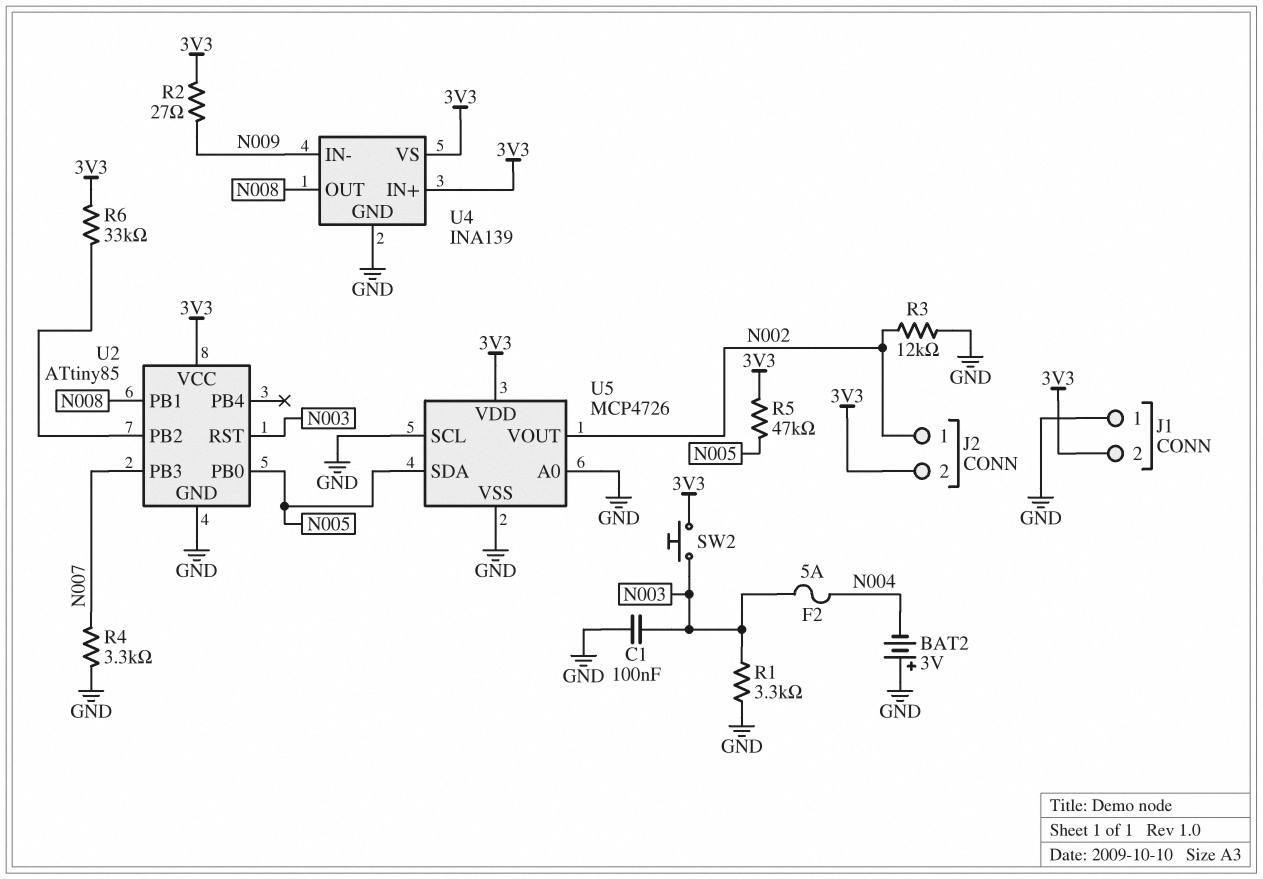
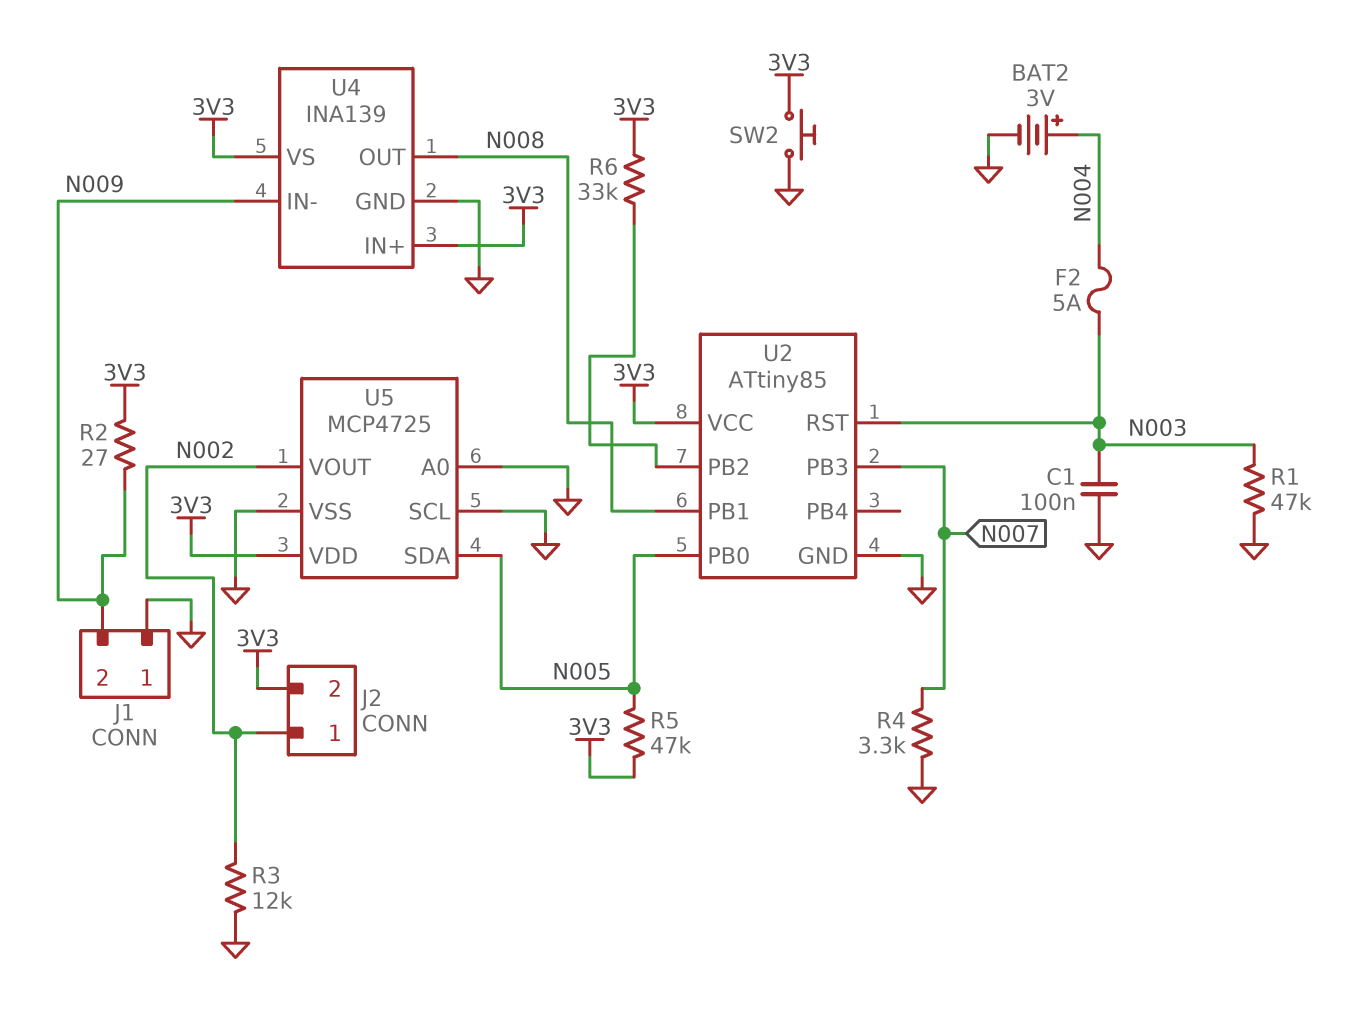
BAT2: 3V (plus GND, minus N004) -> 3V (plus N004, minus GND)
J1 pin 2: 3V3 -> N009
R1: 3.3k (GND, N003) -> 47k (GND, N003)
SW2: button (3V3, N003) -> button (3V3, GND)
U5: MCP4726 -> MCP4725

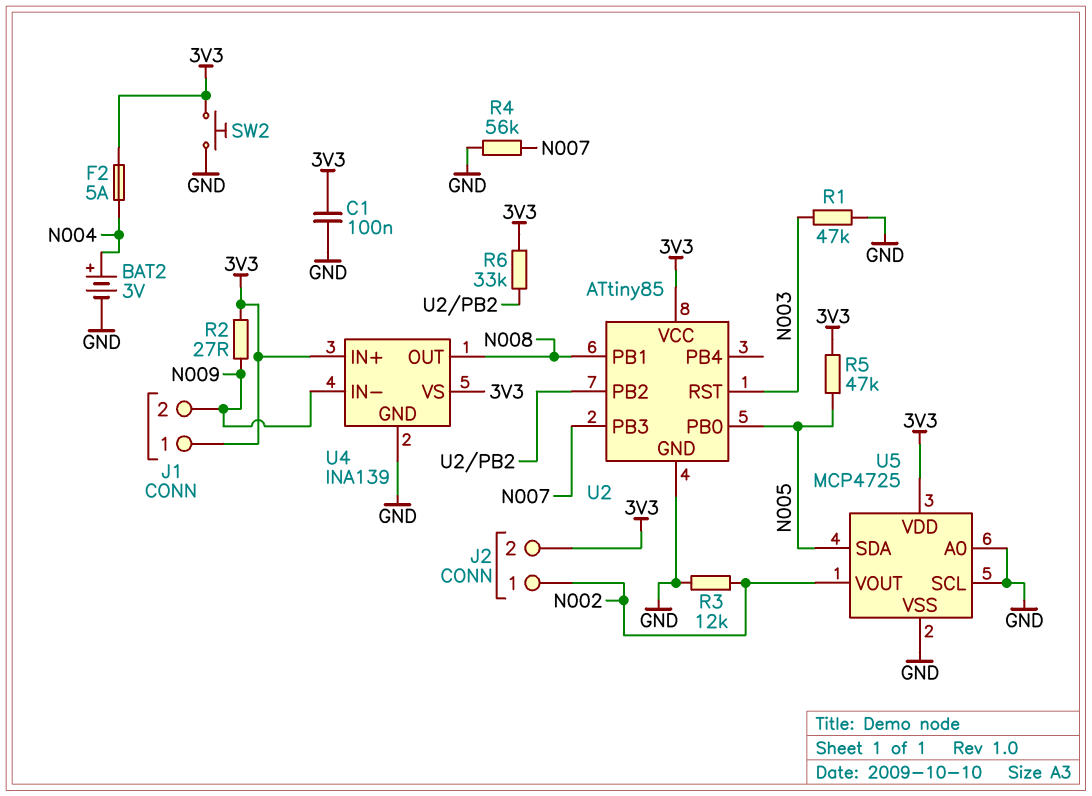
C1: 100nF (GND, N003) -> 100nF (3V3, GND)
F2: 5A (N003, N004) -> 5A (3V3, N004)
J1 pin 1: GND -> 3V3
R4: 3.3k (GND, N007) -> 56k (GND, N007)

